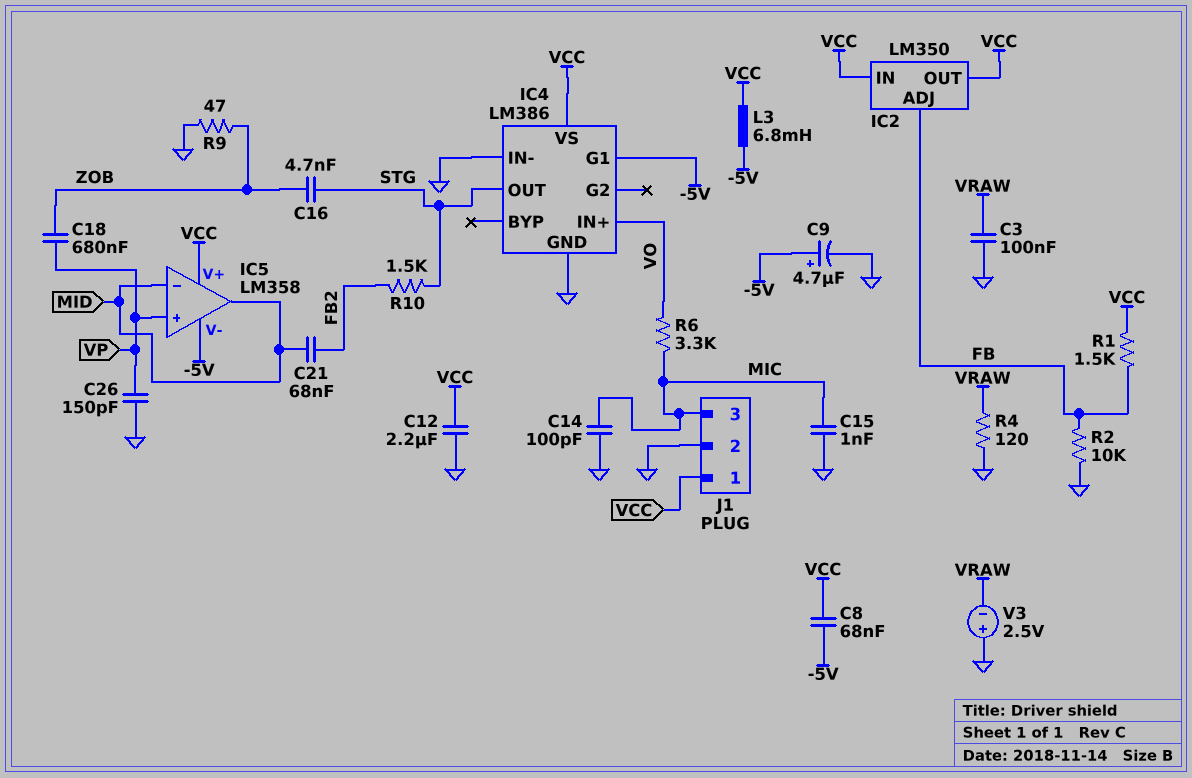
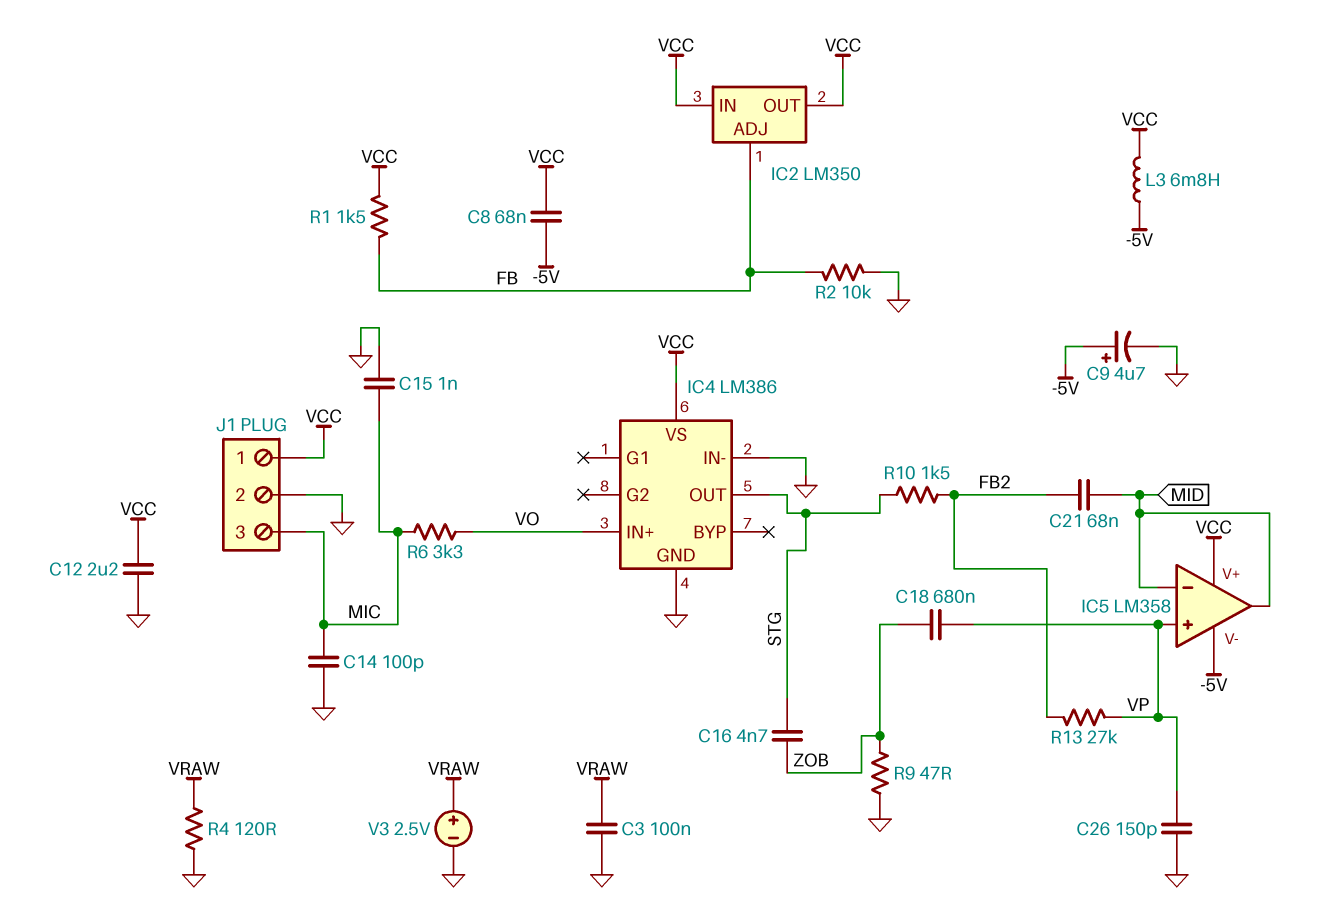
IC4 pin G1: -5V -> none
R13: none -> 27k (FB2, VP)
V3: 2.5V (plus GND, minus VRAW) -> 2.5V (plus VRAW, minus GND)

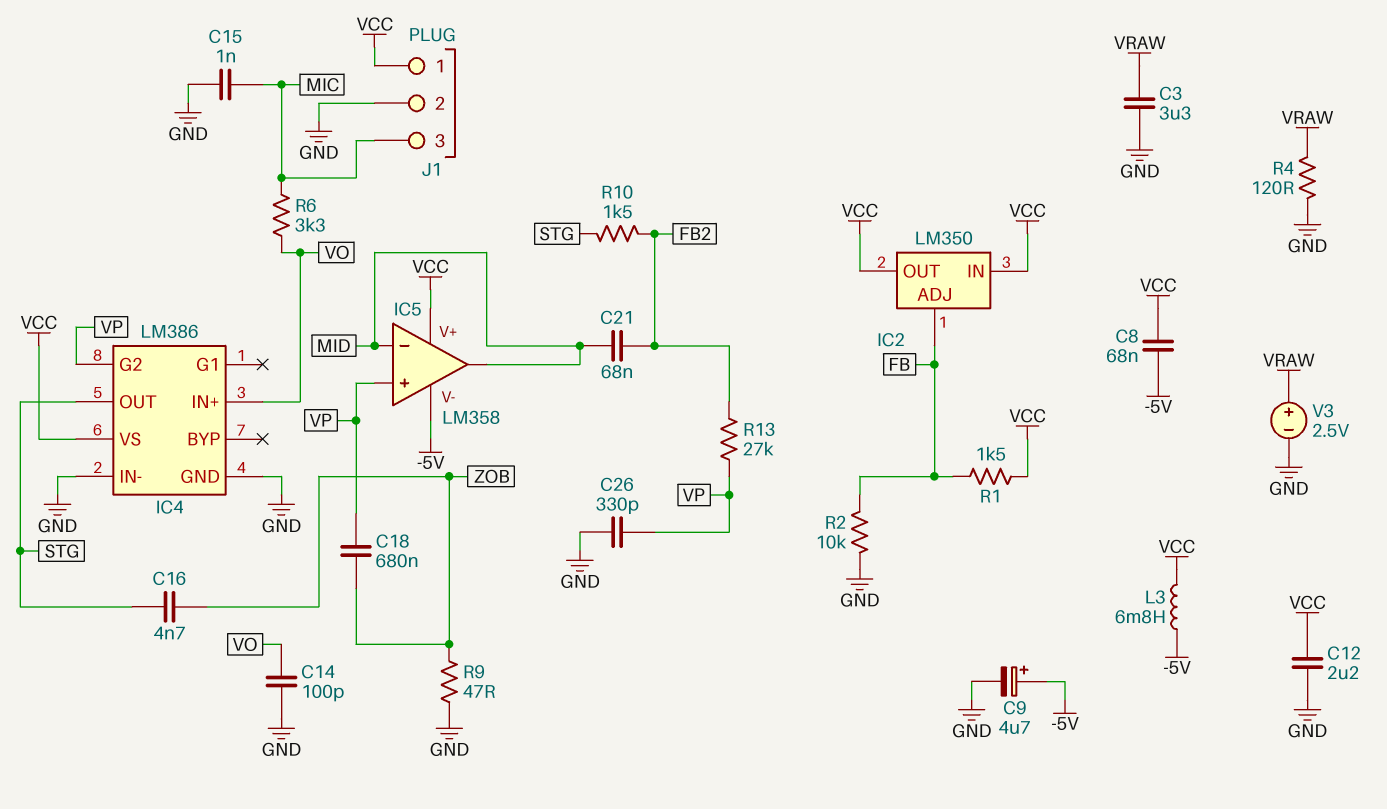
C3: 100nF (GND, VRAW) -> 3.3uF (GND, VRAW)
C14: 100pF (GND, MIC) -> 100pF (GND, VO)
C26: 150pF (GND, VP) -> 330pF (GND, VP)
IC4 pin G2: none -> VP

